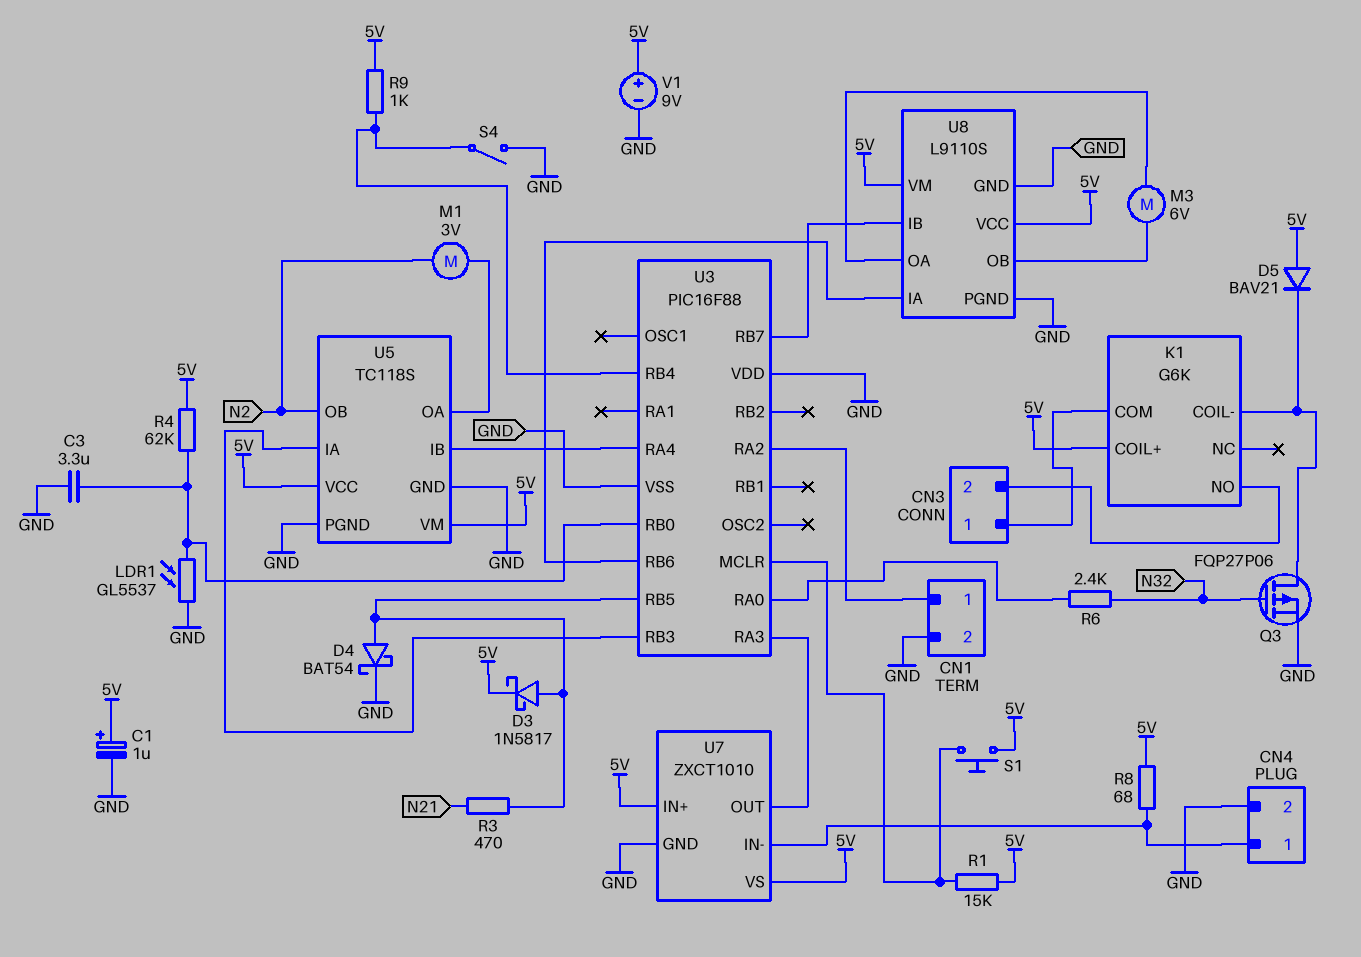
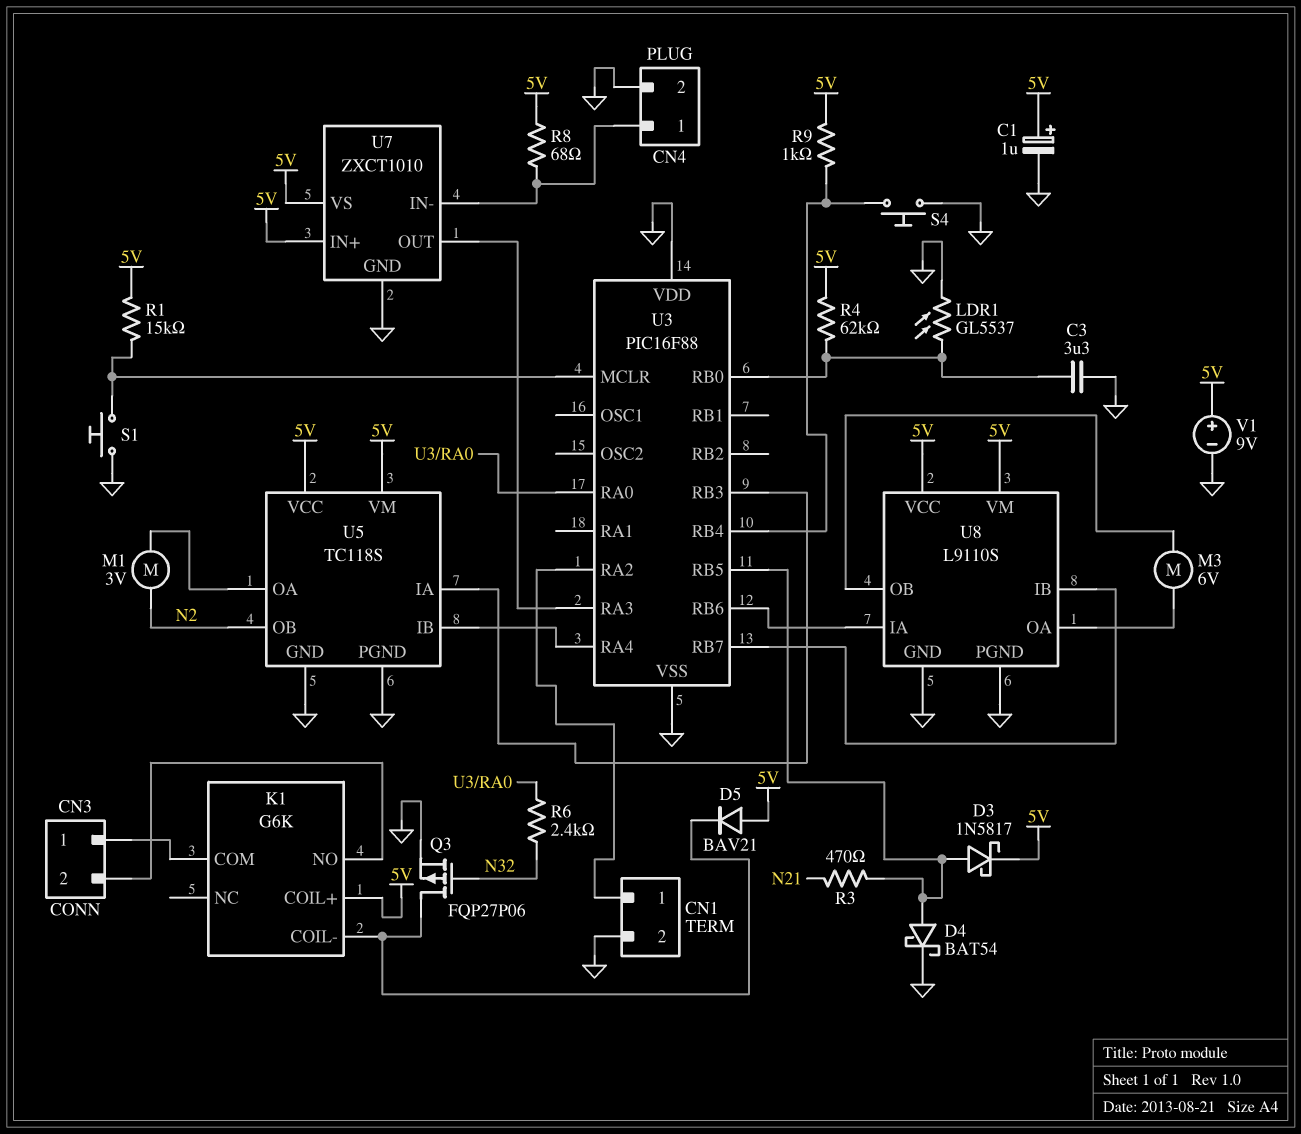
S1: button (5V, U3/MCLR) -> button (GND, U3/MCLR)
S4: switch (GND, U3/RB4) -> button (GND, U3/RB4)

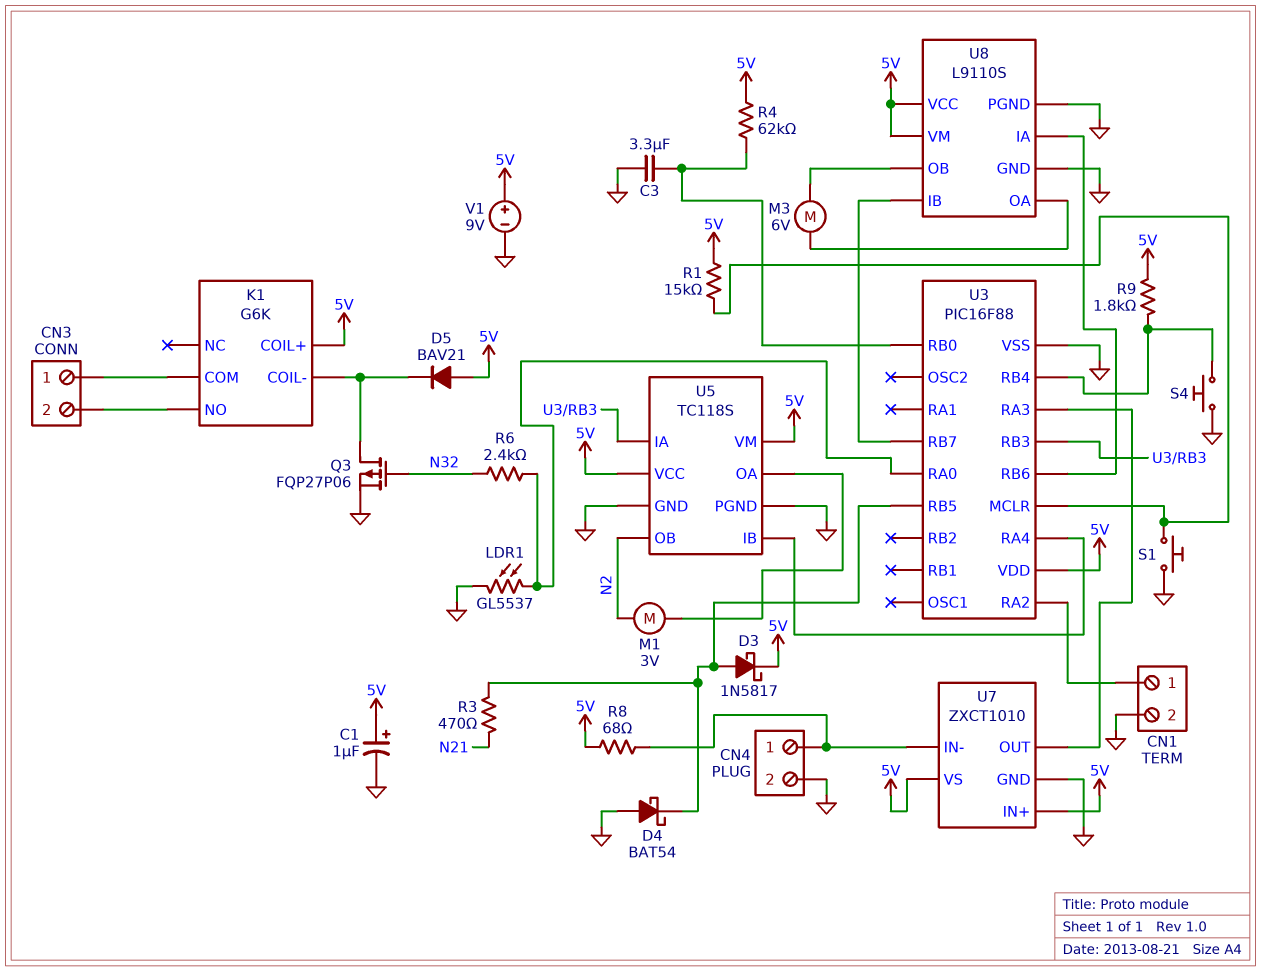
D4: schottky BAT54 (A U3/RB5, K GND) -> schottky BAT54 (A GND, K U3/RB5)
LDR1: GL5537 (GND, U3/RB0) -> GL5537 (GND, U3/RA0)
R9: 1k (5V, U3/RB4) -> 1.8k (5V, U3/RB4)
U3 pin VDD: GND -> 5V

